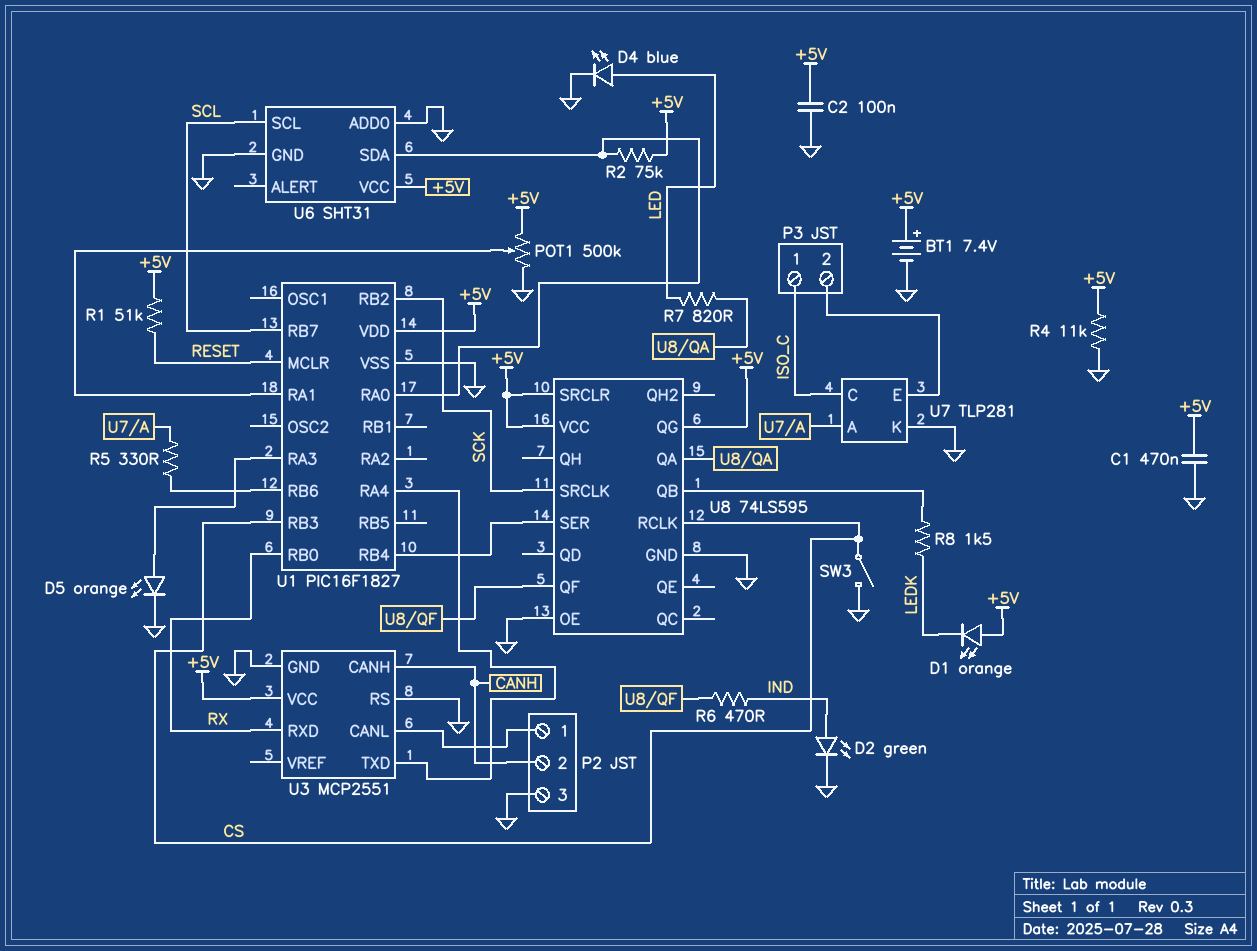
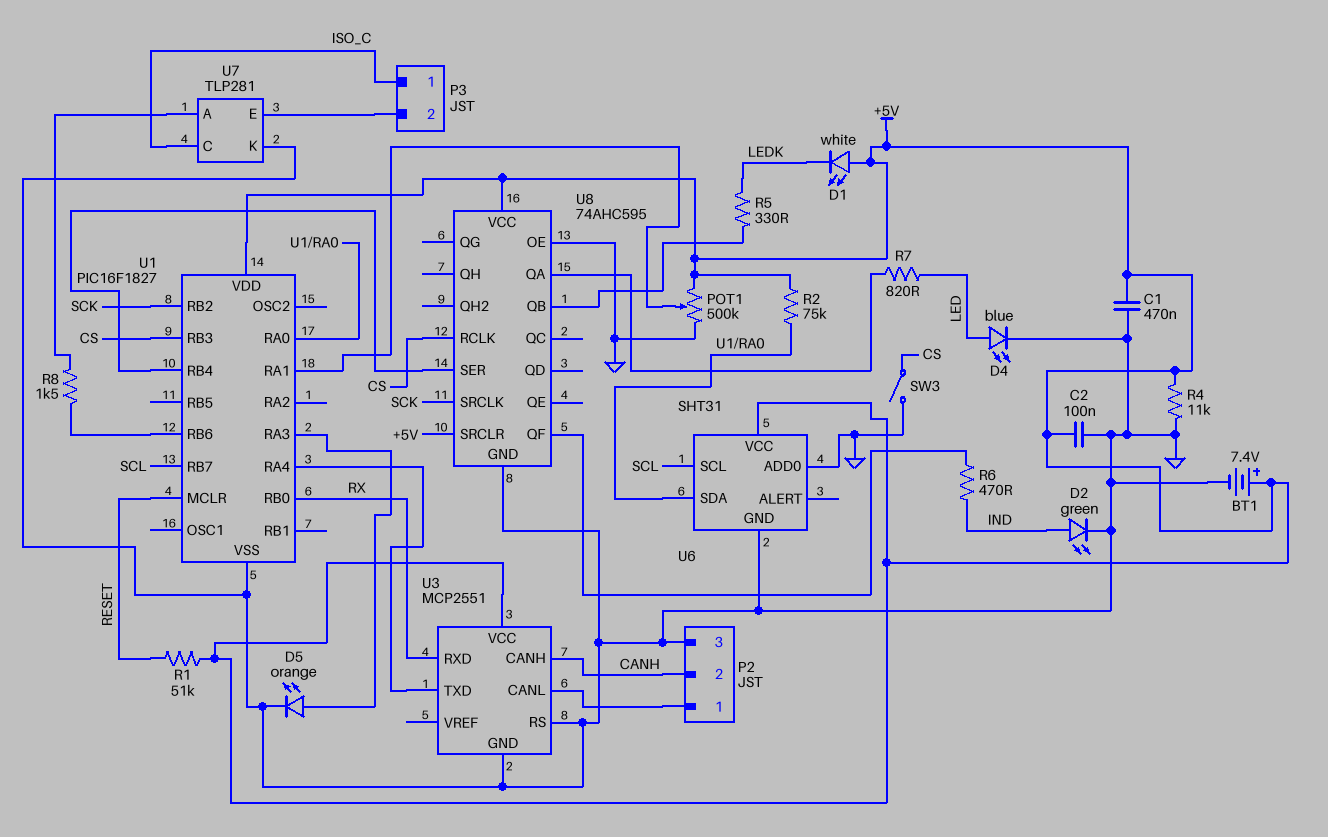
D1: LED orange (A +5V, K LEDK) -> LED white (A +5V, K LEDK)
R5: 330 (U1/RB6, U7/A) -> 330 (LEDK, U8/QB)
R8: 1.5k (LEDK, U8/QB) -> 1.5k (U1/RB6, U7/A)
U8: 74LS595 -> 74AHC595
U8 pin QG: +5V -> none

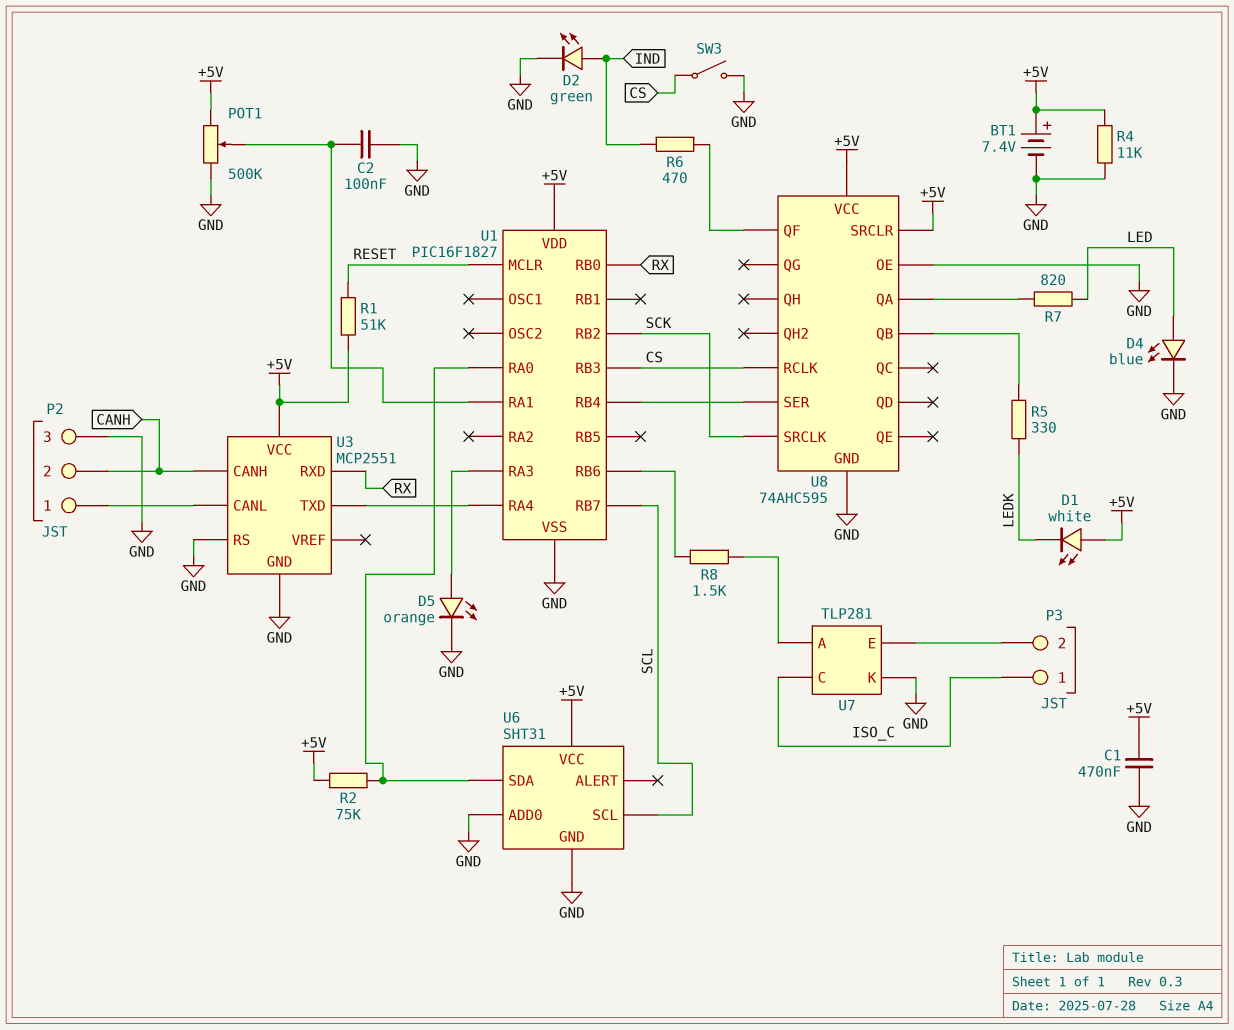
C2: 100nF (+5V, GND) -> 100nF (GND, U1/RA1)

